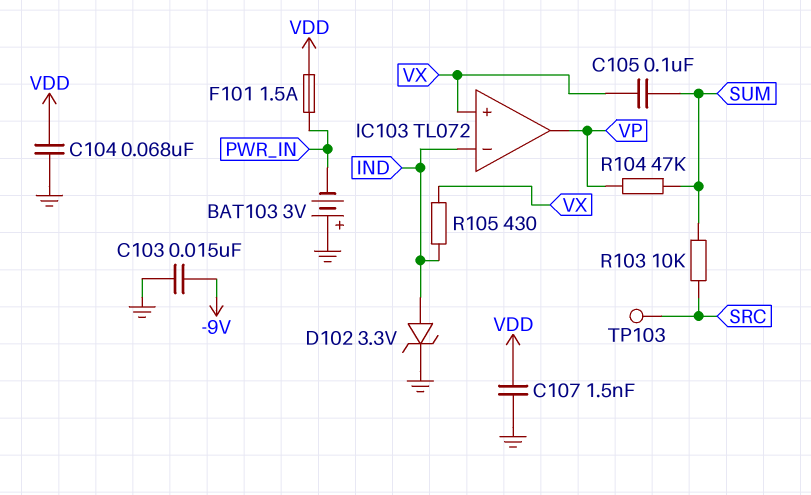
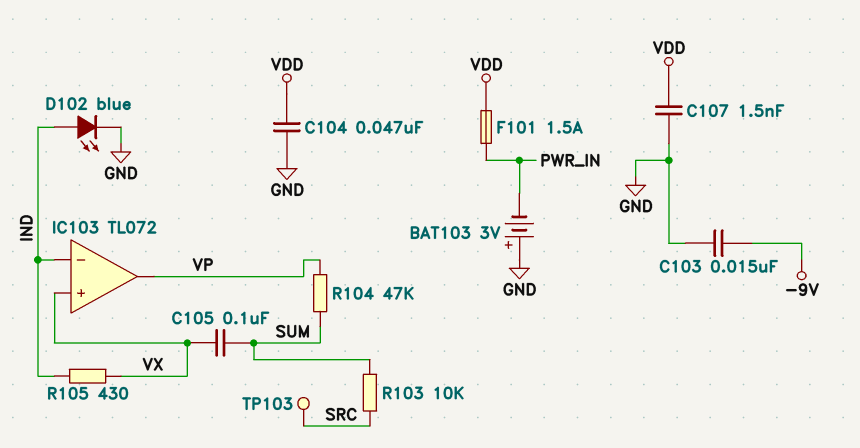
C104: 68nF (GND, VDD) -> 47nF (GND, VDD)
D102: zener 3.3V (A IND, K GND) -> LED blue (A IND, K GND)

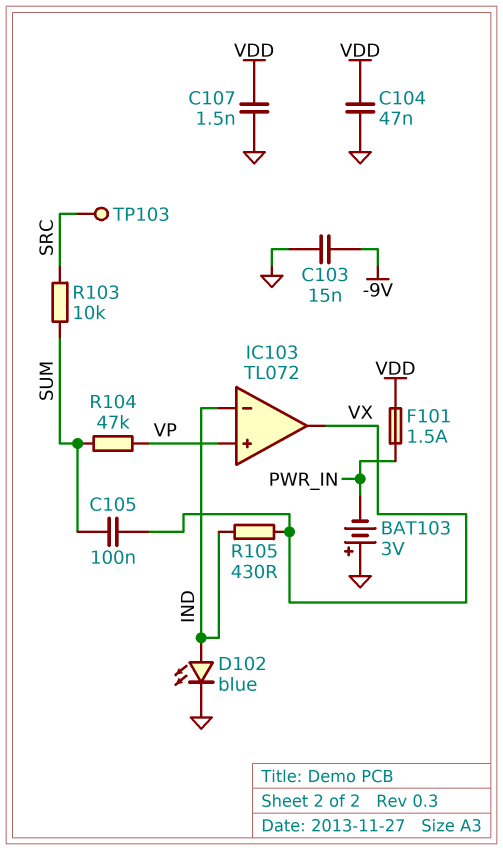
IC103 pin in+: VX -> VP
IC103 pin out: VP -> VX

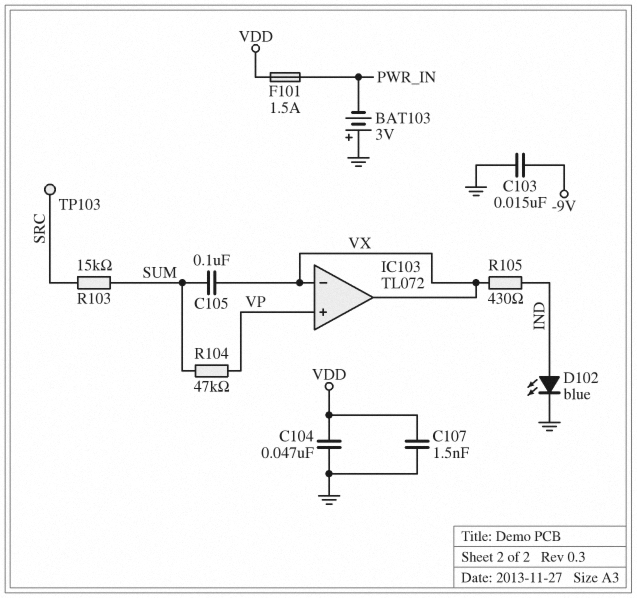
IC103 pin in-: IND -> VX
R103: 10k (SRC, SUM) -> 15k (SRC, SUM)

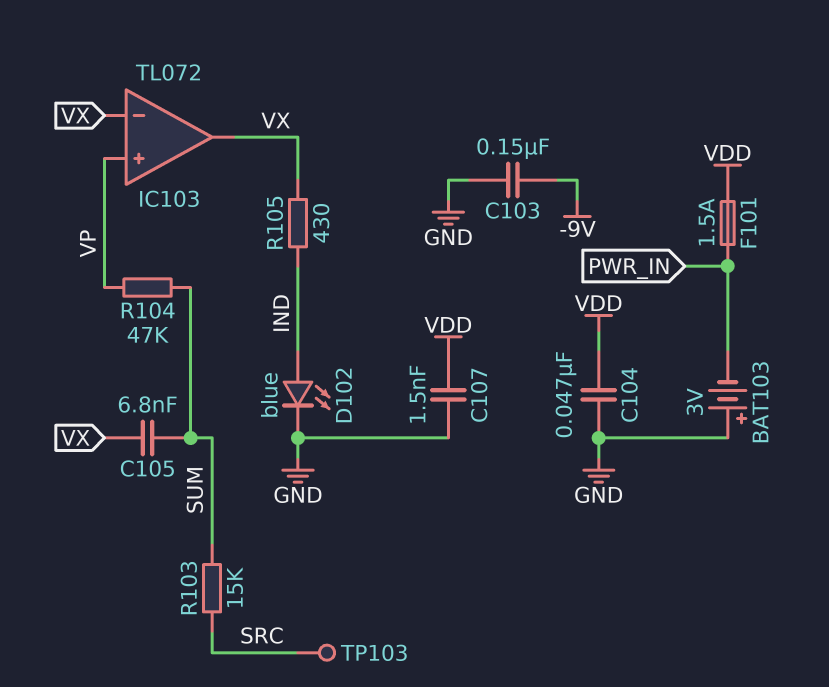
C103: 15nF (-9V, GND) -> 150nF (-9V, GND)
C105: 100nF (SUM, VX) -> 6.8nF (SUM, VX)

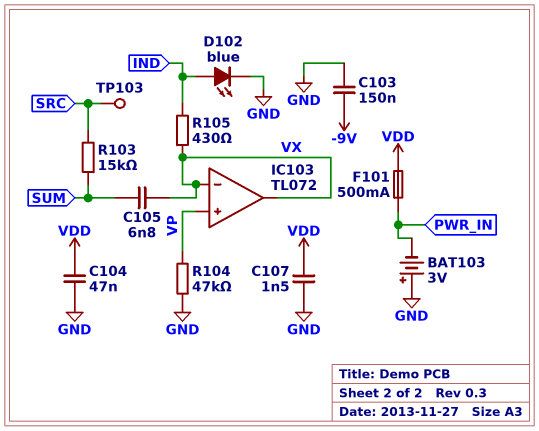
F101: 1.5A (PWR_IN, VDD) -> 500mA (PWR_IN, VDD)
R104: 47k (SUM, VP) -> 47k (GND, VP)

